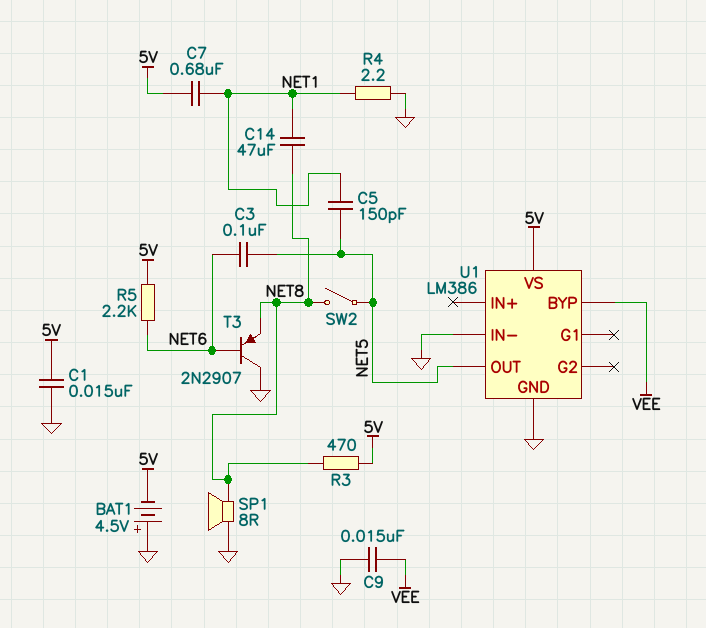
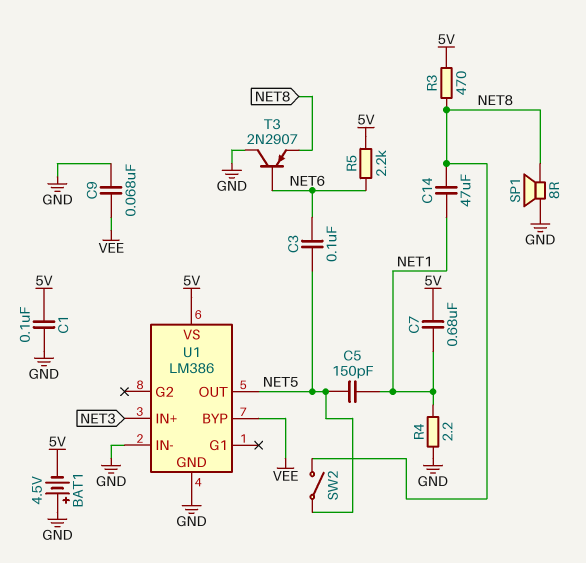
C1: 15nF (5V, GND) -> 100nF (5V, GND)
C9: 15nF (GND, VEE) -> 68nF (GND, VEE)
U1 pin IN+: none -> NET3

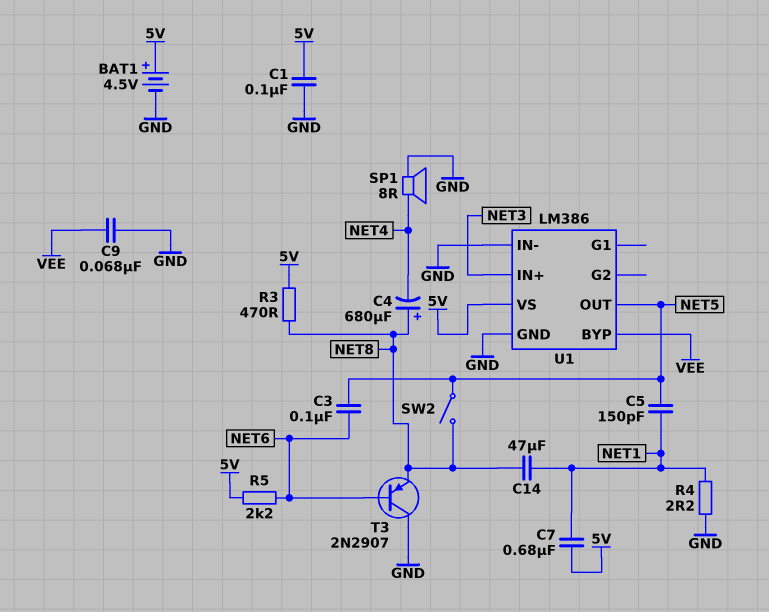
BAT1: 4.5V (plus GND, minus 5V) -> 4.5V (plus 5V, minus GND)
C4: none -> 680uF (plus NET8, minus NET4)
SP1: speaker 8R (GND, NET8) -> speaker 8R (GND, NET4)

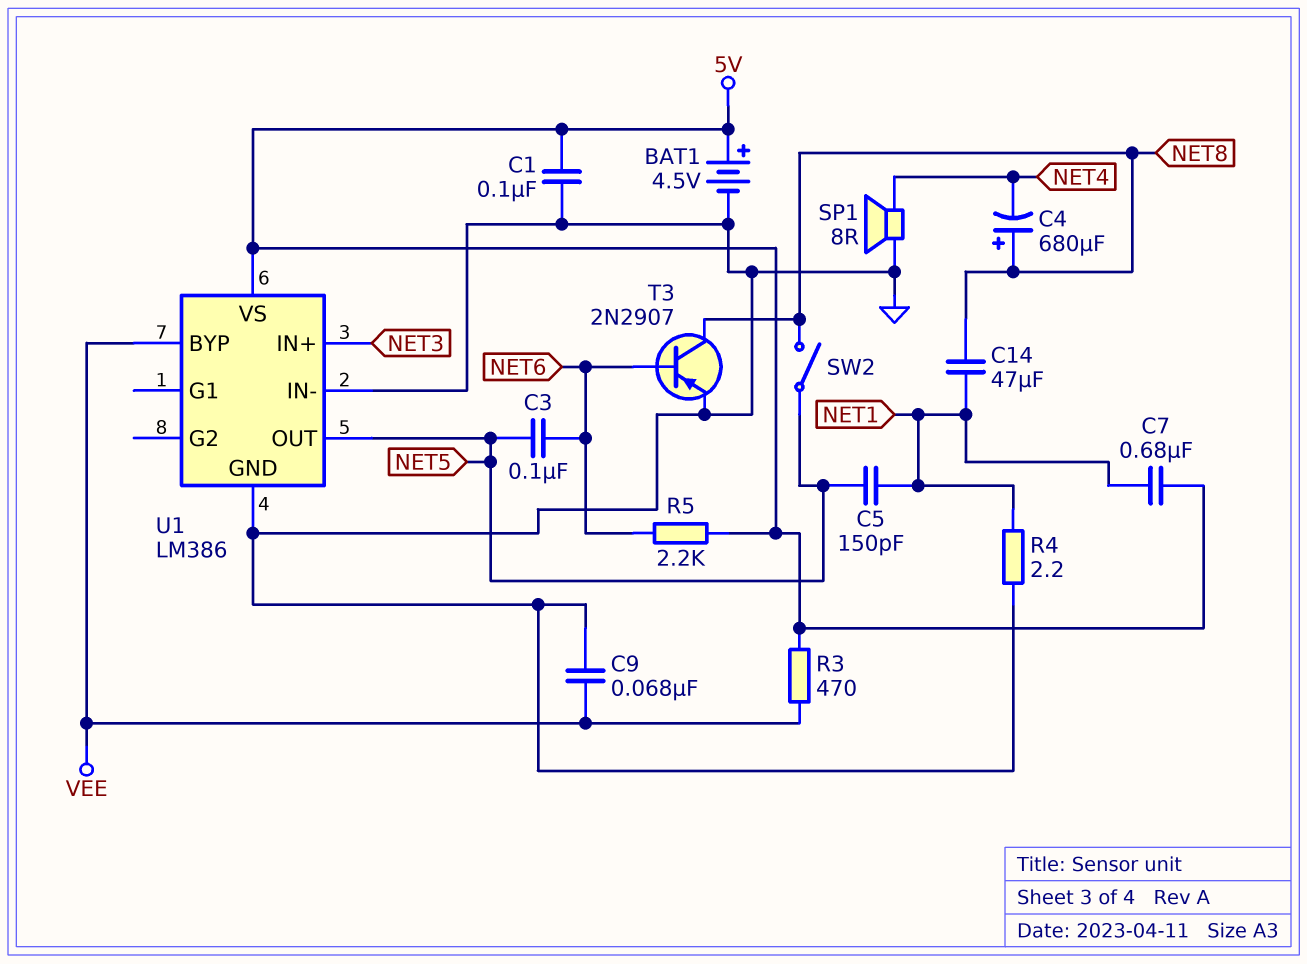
R3: 470 (5V, NET8) -> 470 (5V, VEE)
T3: PNP 2N2907 (B NET6, C GND, E NET8) -> PNP 2N2907 (B NET6, C NET8, E GND)

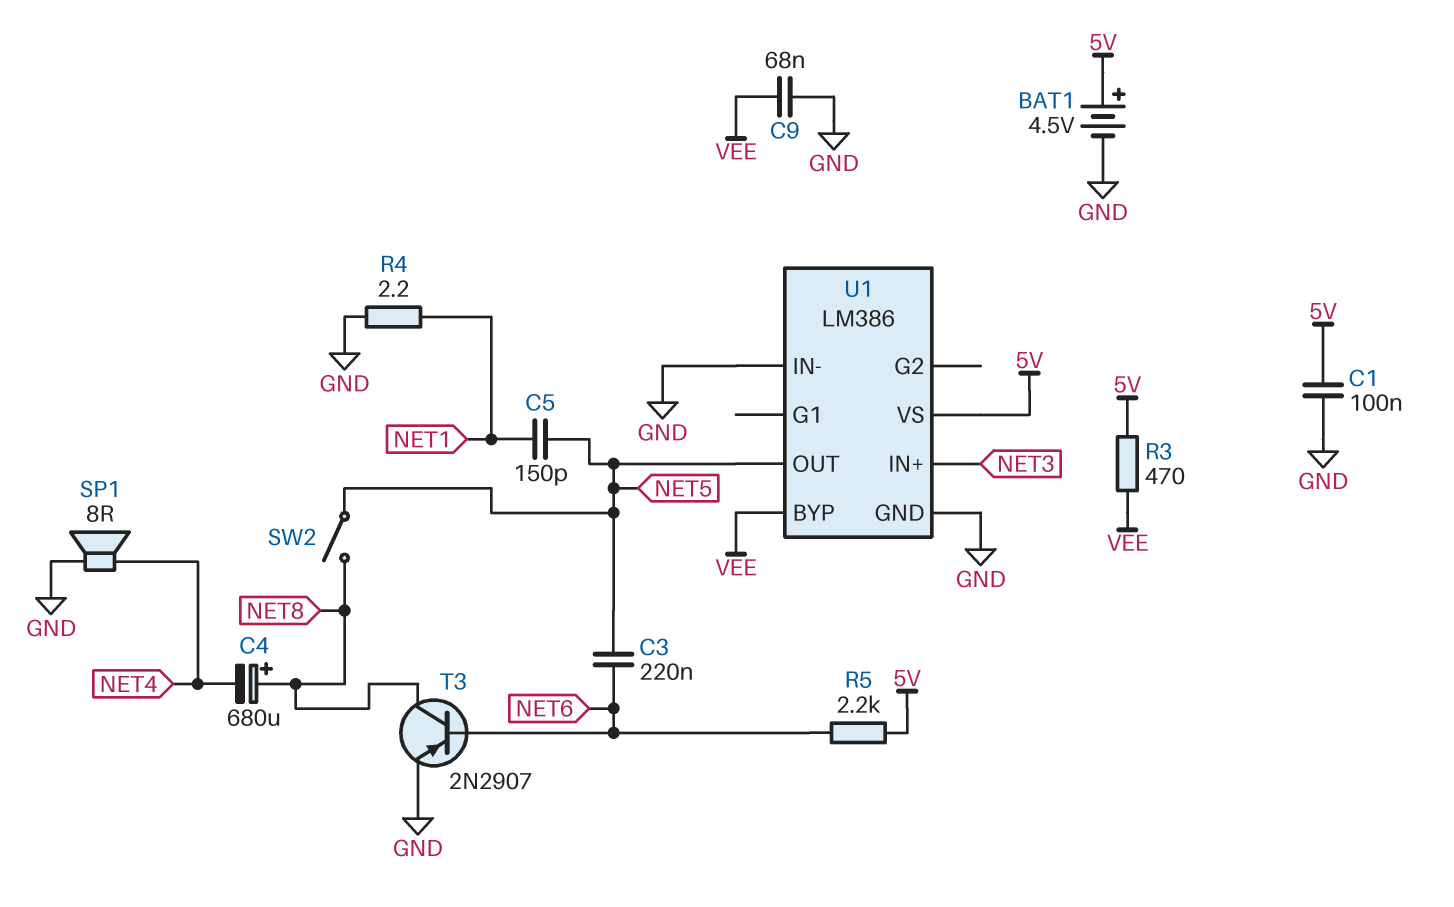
C3: 100nF (NET5, NET6) -> 220nF (NET5, NET6)
C7: 680nF (5V, NET1) -> none
C14: 47uF (NET1, NET8) -> none

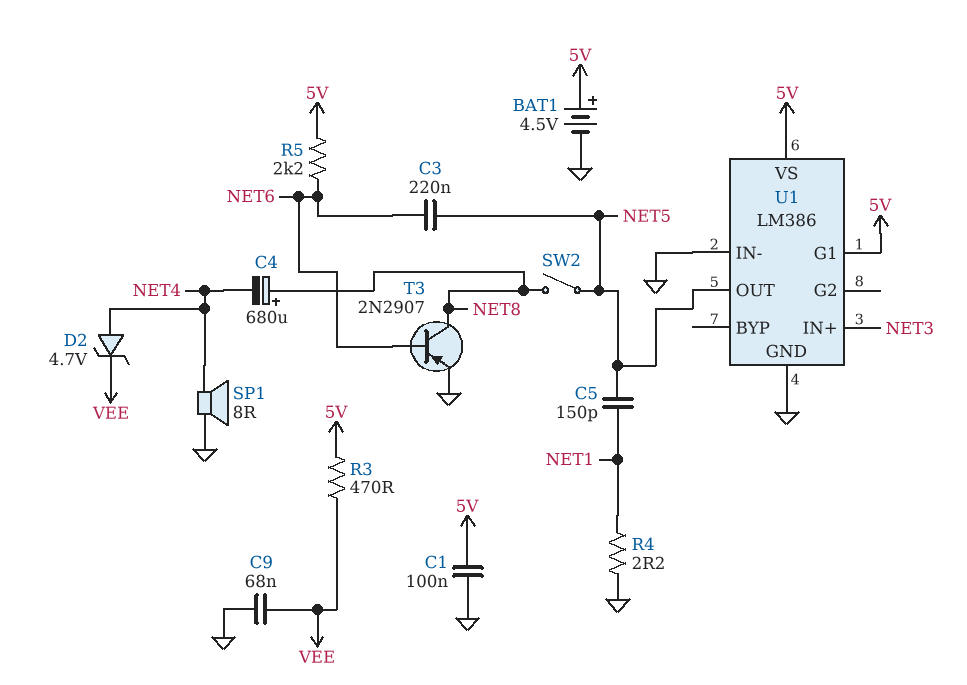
D2: none -> zener 4.7V (A NET4, K VEE)
U1 pin BYP: VEE -> none
U1 pin G1: none -> 5V

